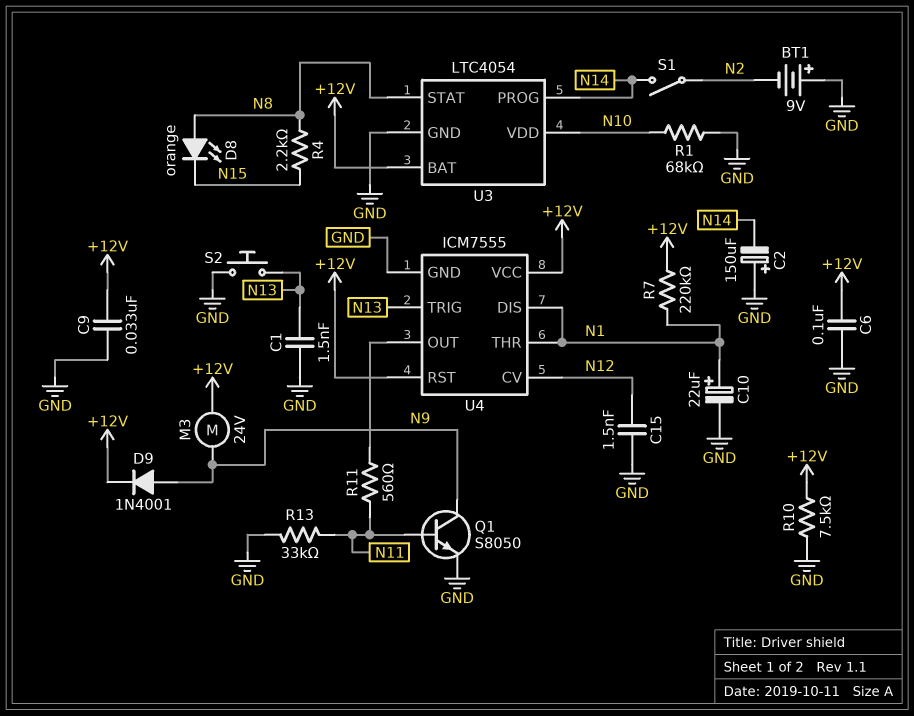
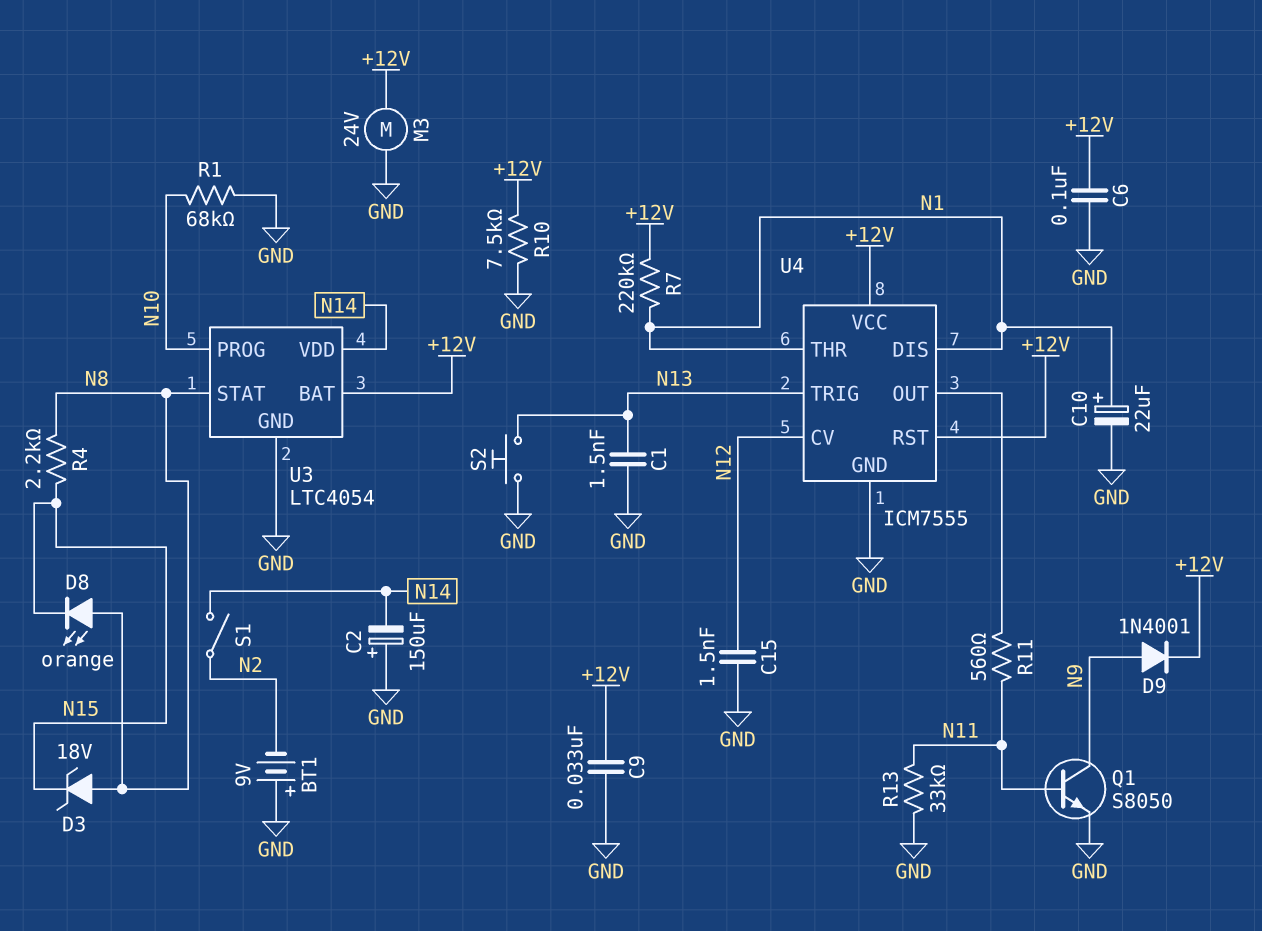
D3: none -> zener 18V (A N8, K N15)
M3: motor 24V (+12V, N9) -> motor 24V (+12V, GND)
U3 pin PROG: N14 -> N10
U3 pin VDD: N10 -> N14

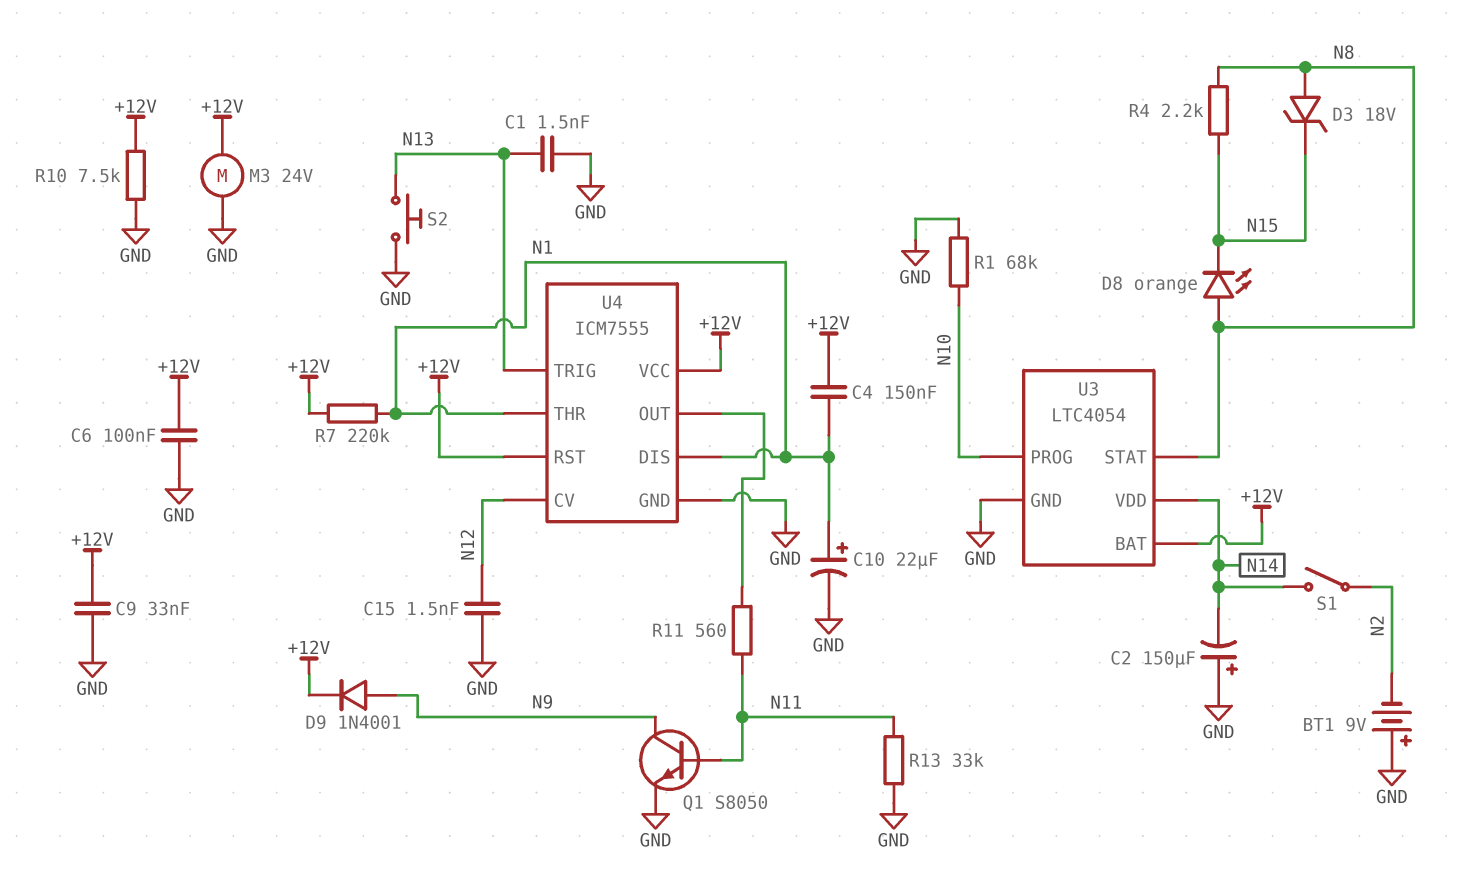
C4: none -> 150nF (+12V, N1)

